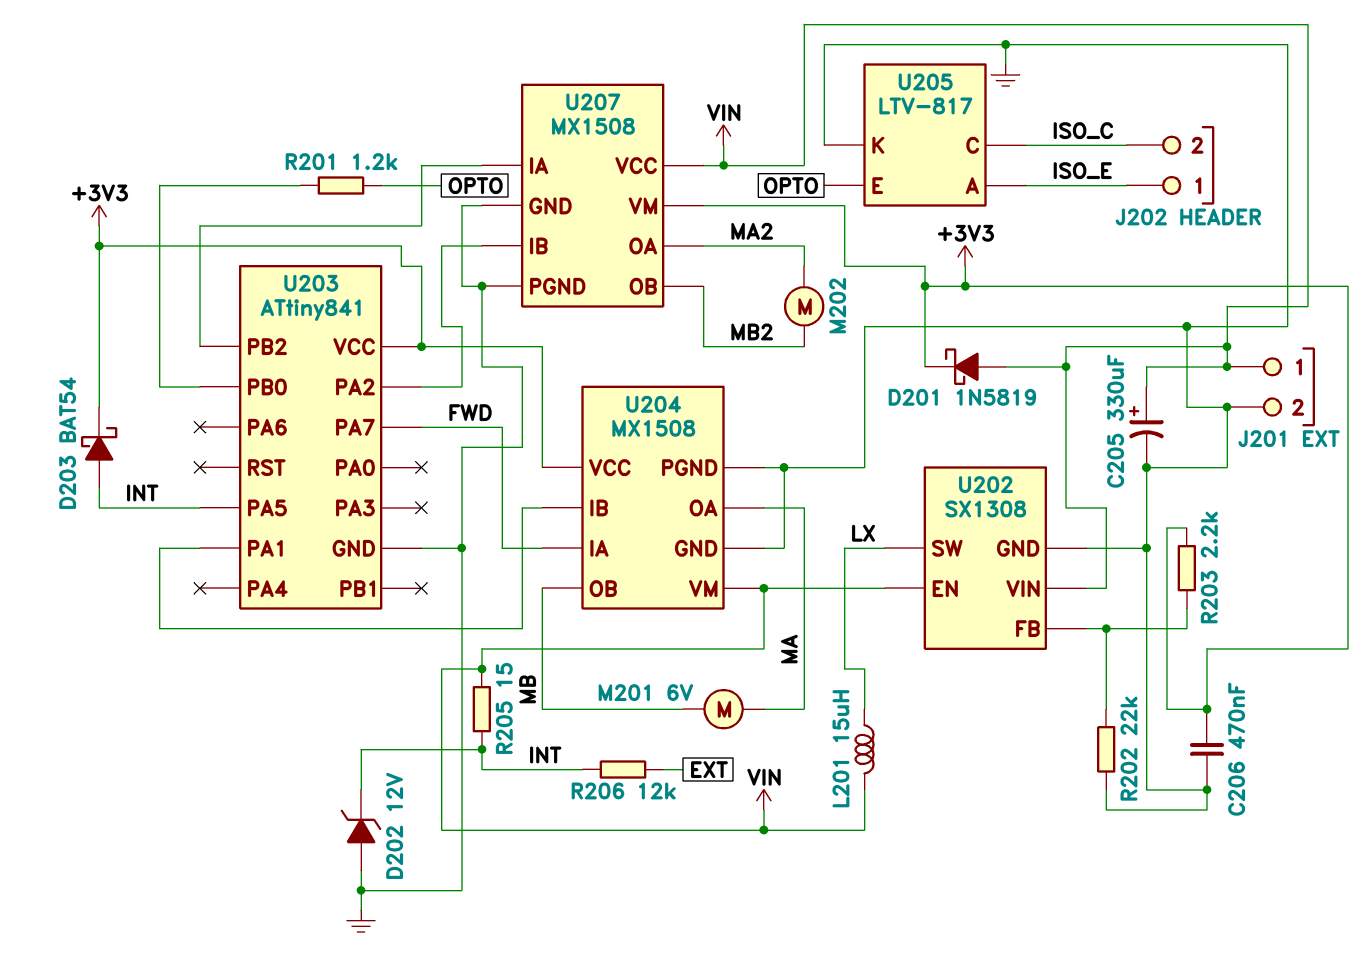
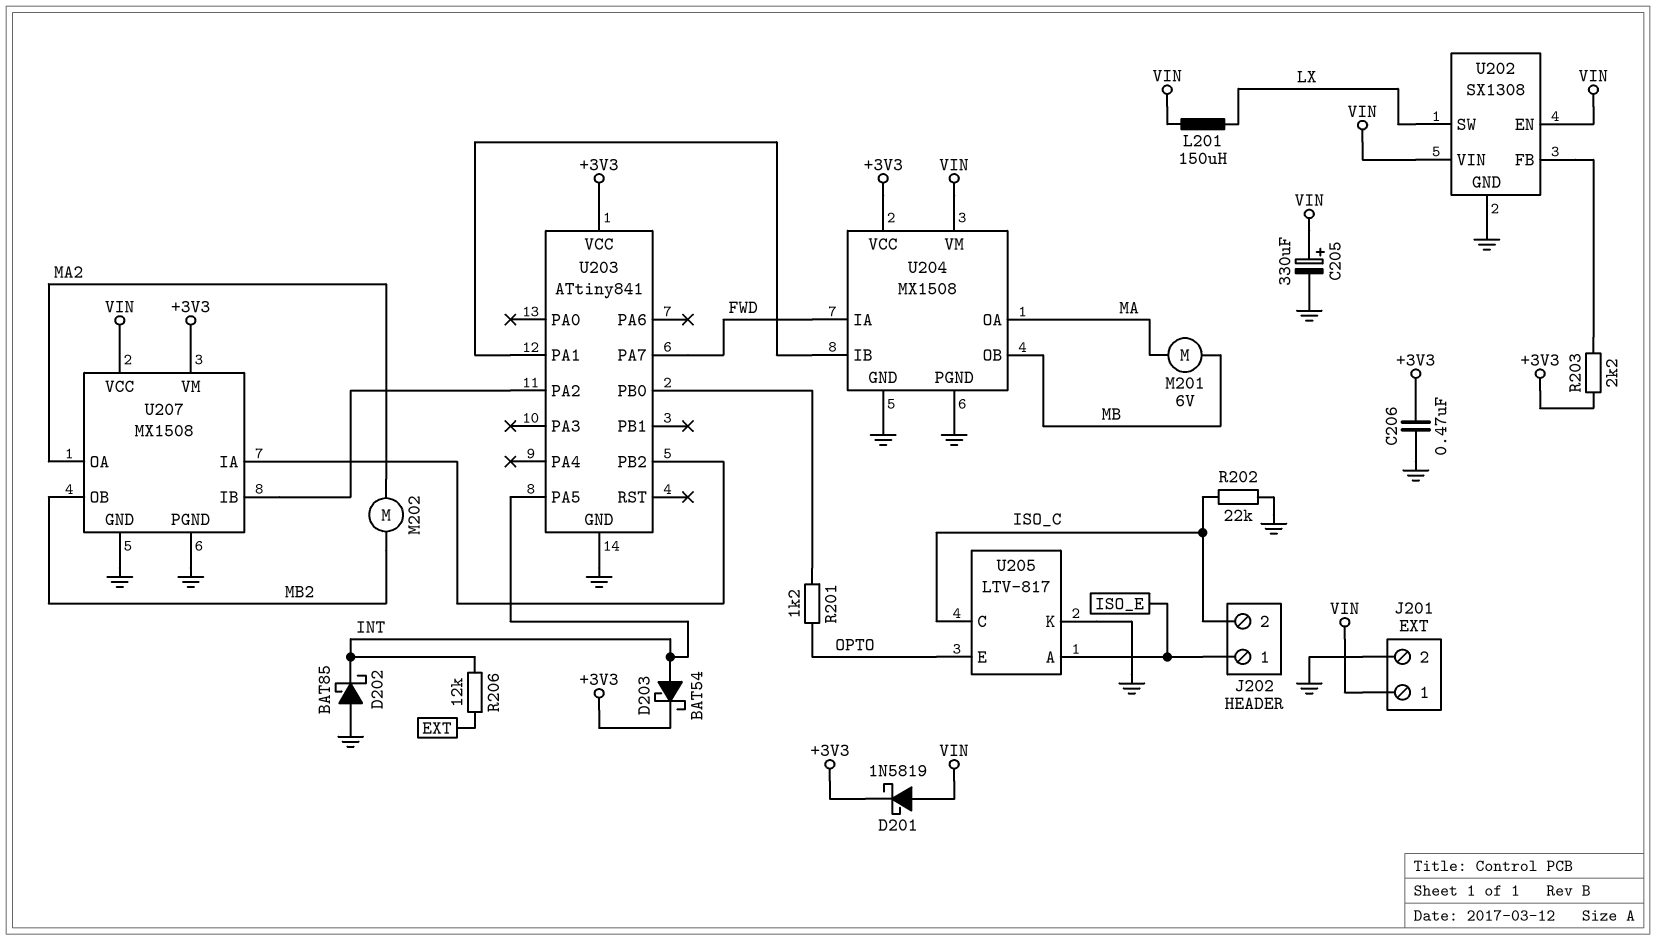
D202: zener 12V (A GND, K INT) -> schottky BAT85 (A GND, K INT)
L201: 15uH (LX, VIN) -> 150uH (LX, VIN)
R202: 22k (GND, U202/FB) -> 22k (GND, ISO_C)
R205: 15 (INT, VIN) -> none

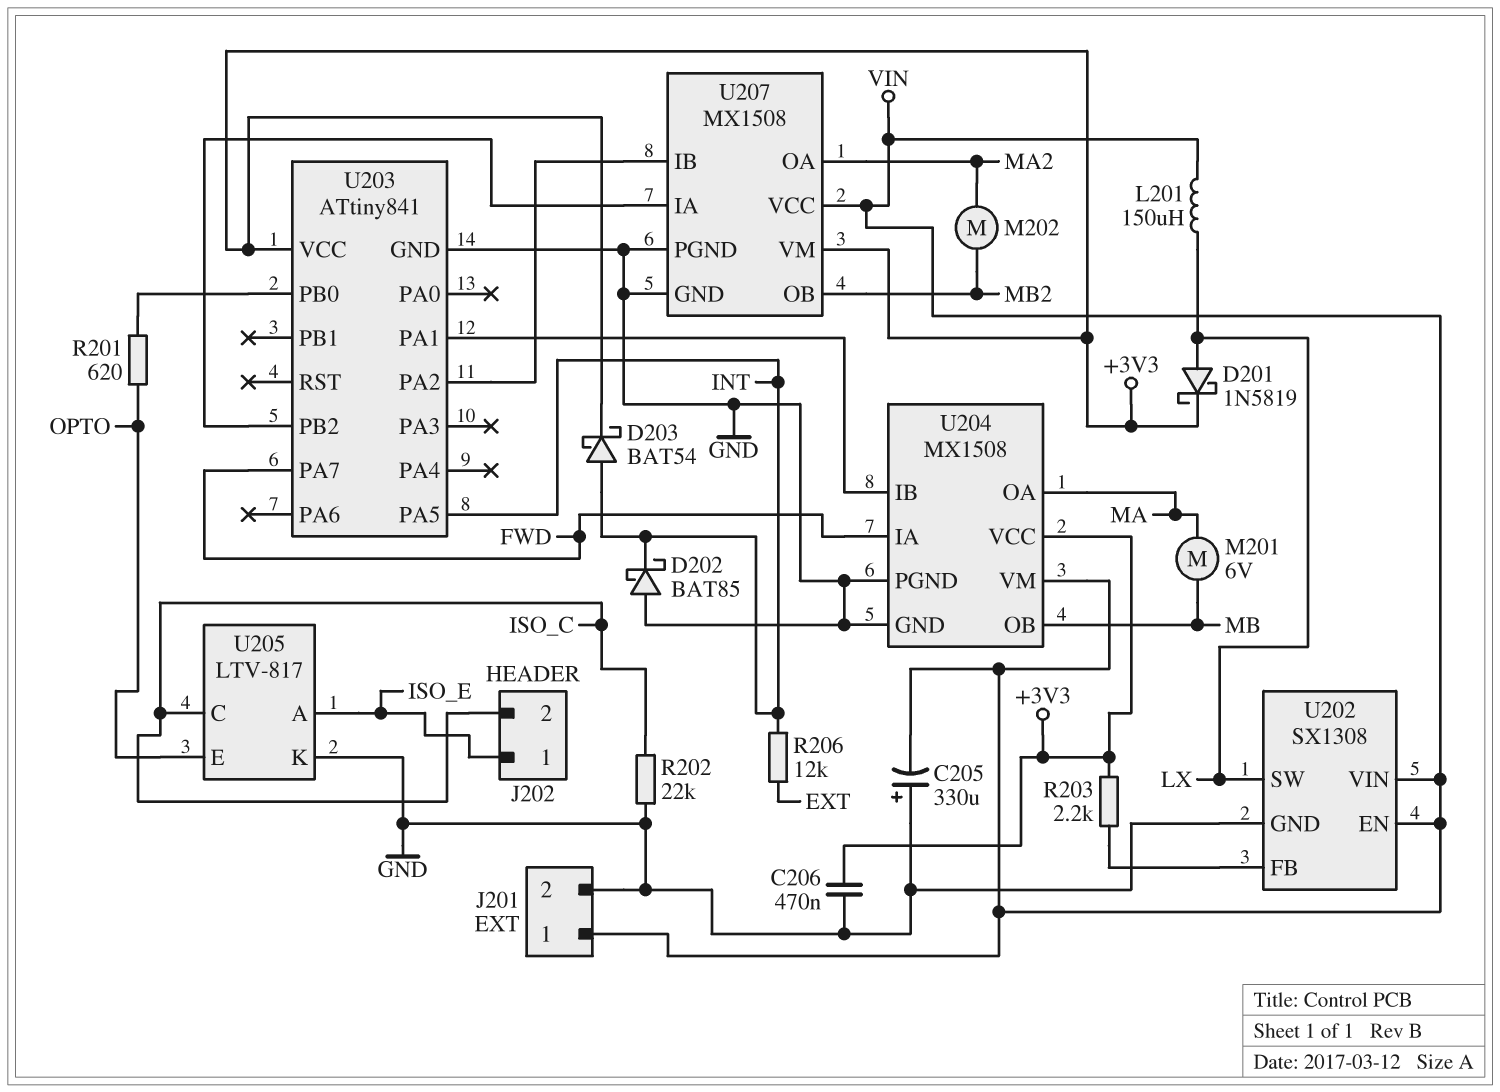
C205: 330uF (plus VIN, minus GND) -> 330uF (plus GND, minus VIN)
D201: schottky 1N5819 (A VIN, K +3V3) -> schottky 1N5819 (A LX, K +3V3)
R201: 1.2k (OPTO, U203/PB0) -> 620 (OPTO, U203/PB0)

